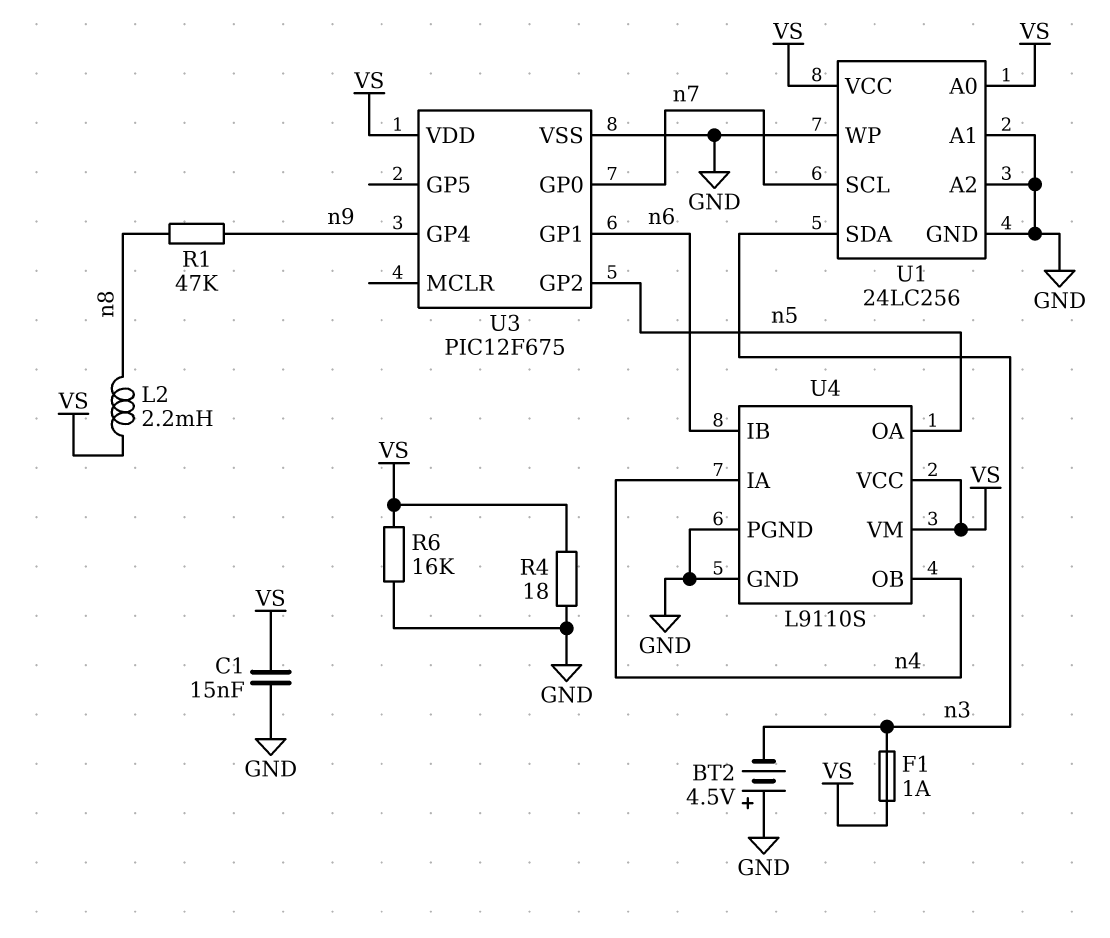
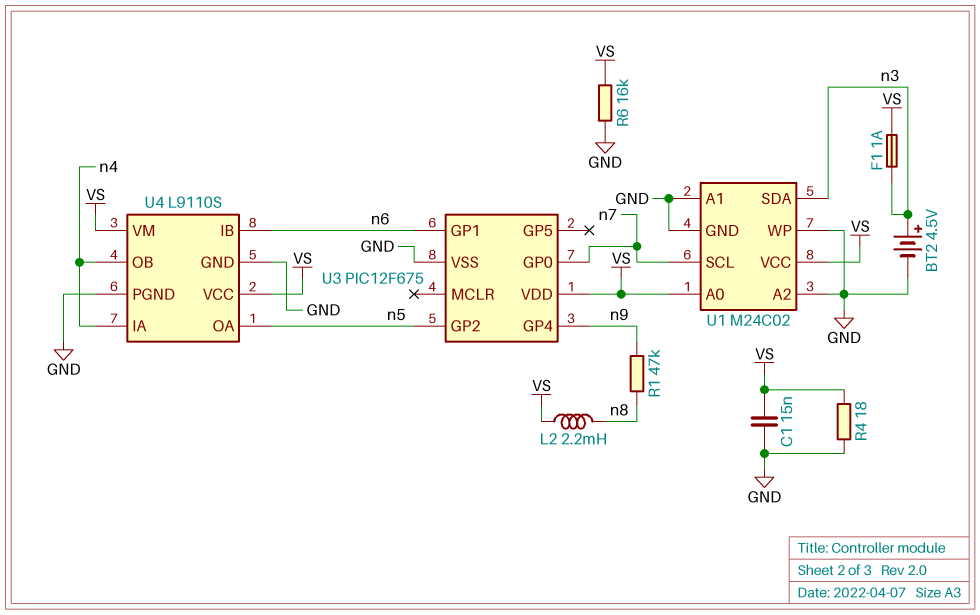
BT2: 4.5V (plus GND, minus n3) -> 4.5V (plus n3, minus GND)
U1: 24LC256 -> M24C02

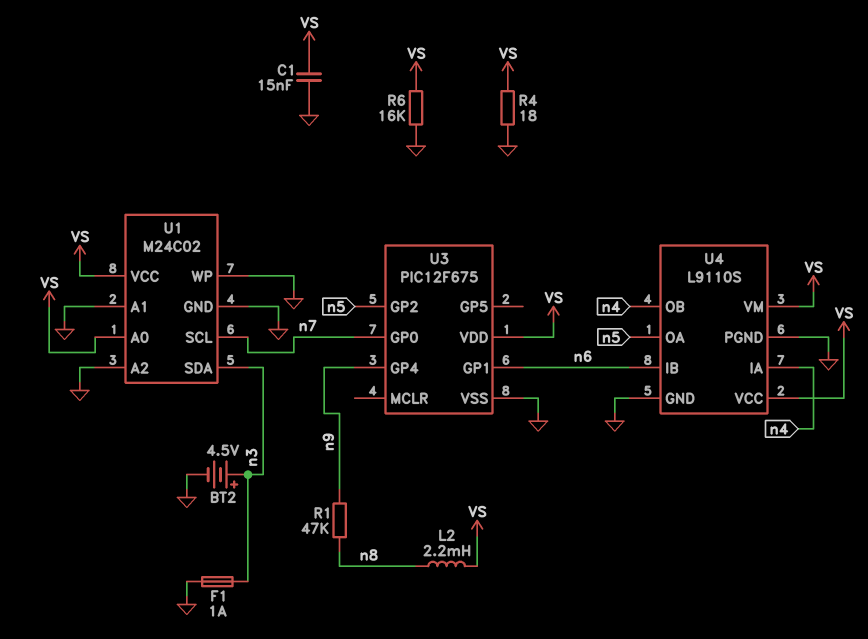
F1: 1A (VS, n3) -> 1A (GND, n3)

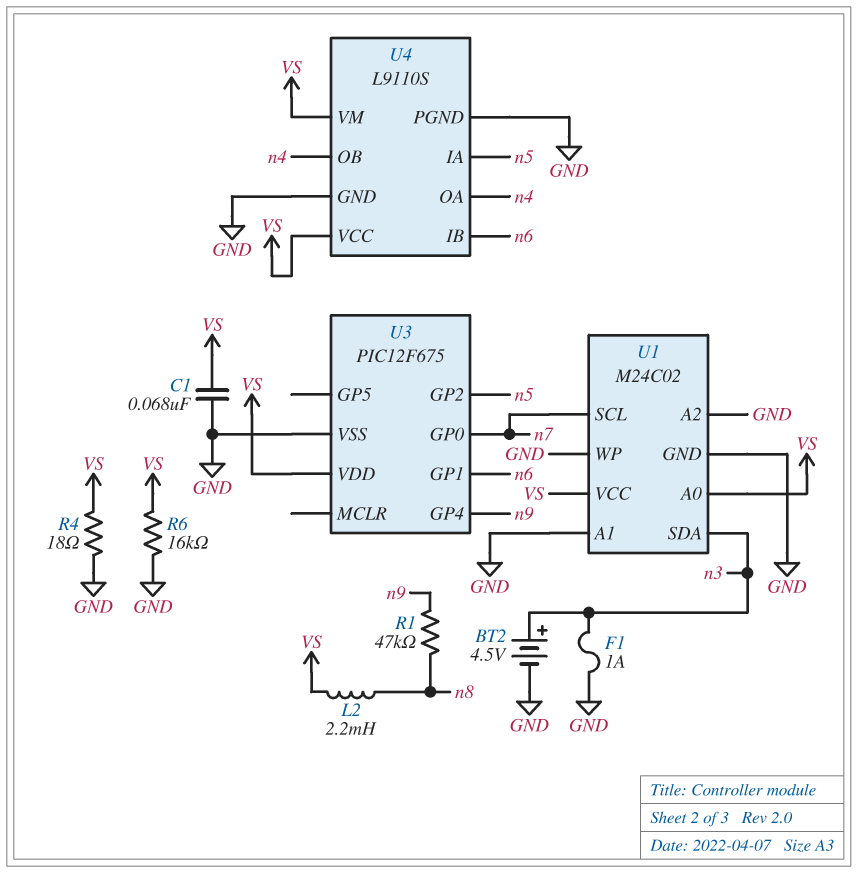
C1: 15nF (GND, VS) -> 68nF (GND, VS)
U4 pin IA: n4 -> n5
U4 pin OA: n5 -> n4

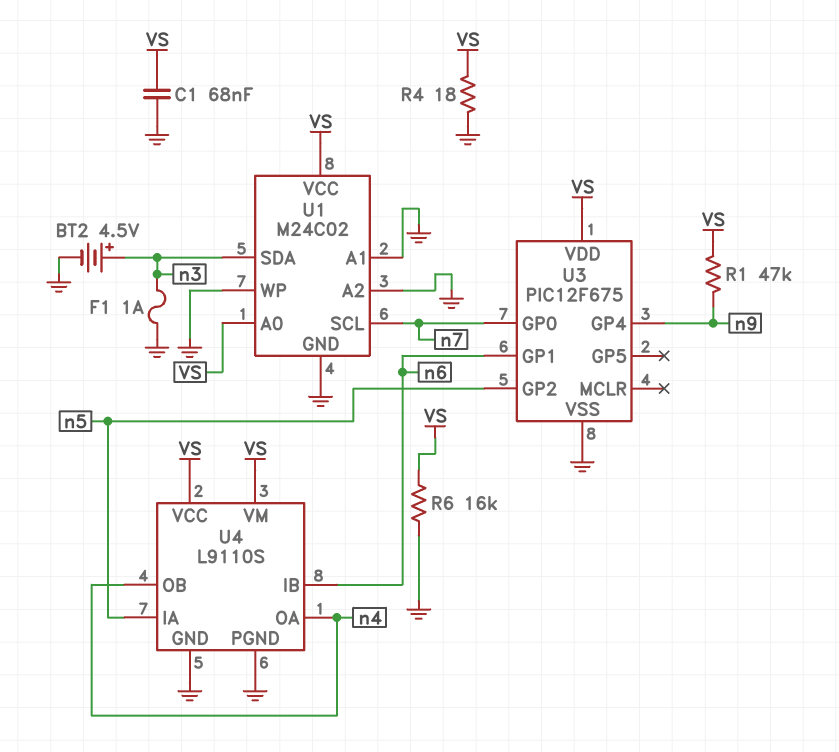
L2: 2.2mH (VS, n8) -> none
R1: 47k (n8, n9) -> 47k (VS, n9)

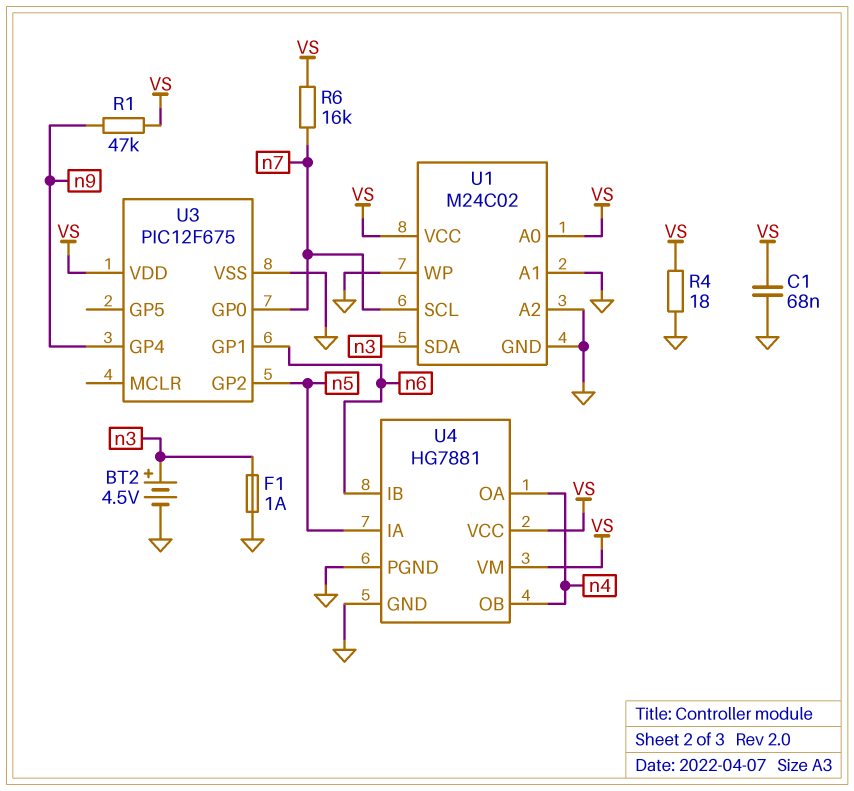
R6: 16k (GND, VS) -> 16k (VS, n7)
U4: L9110S -> HG7881

